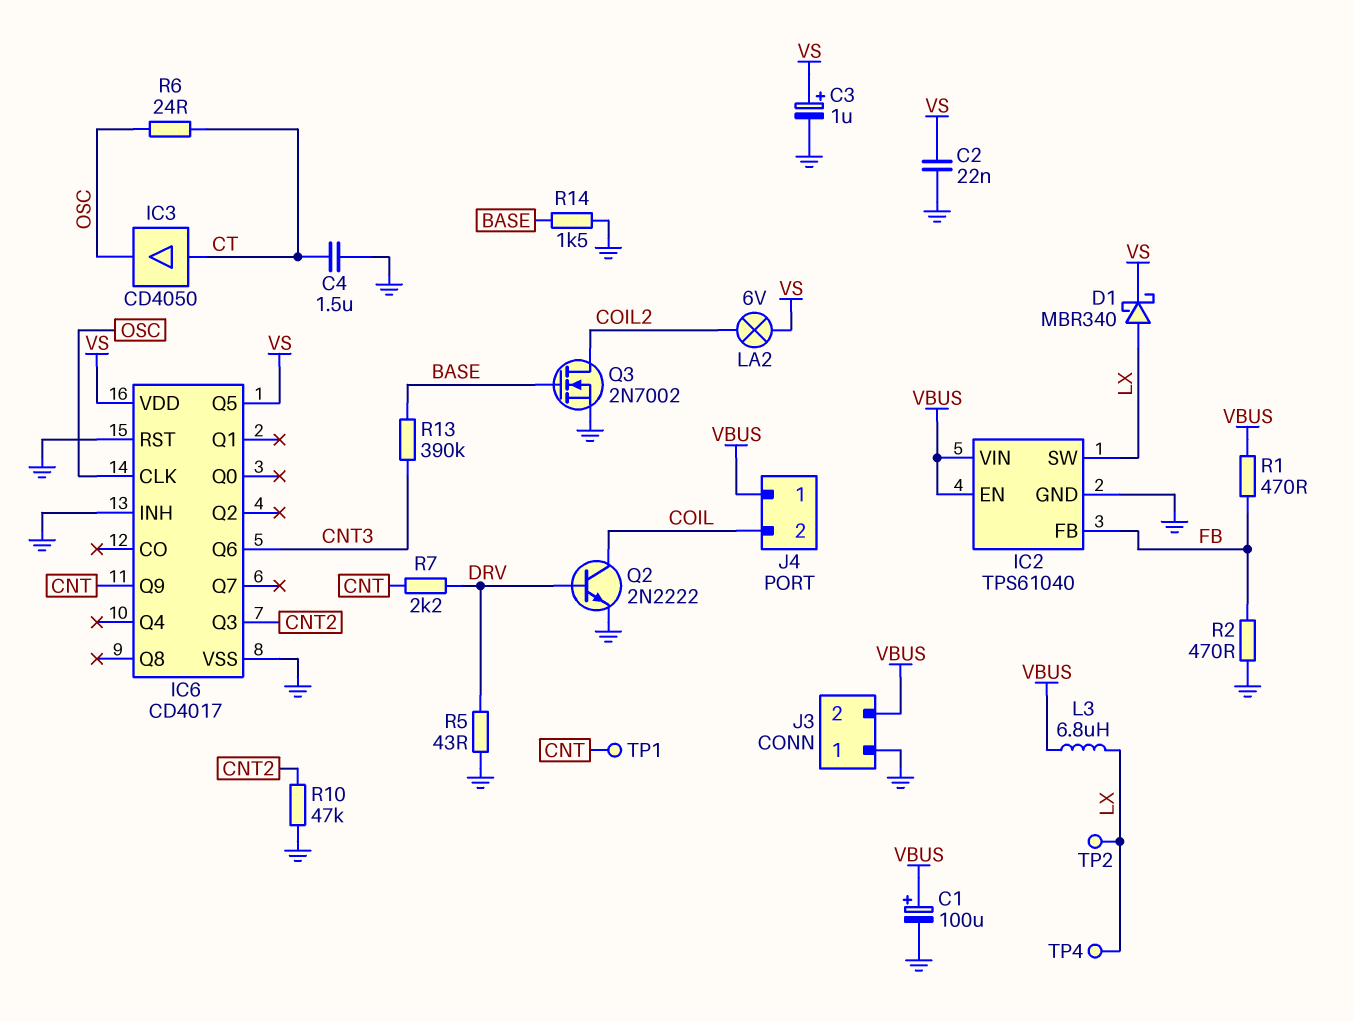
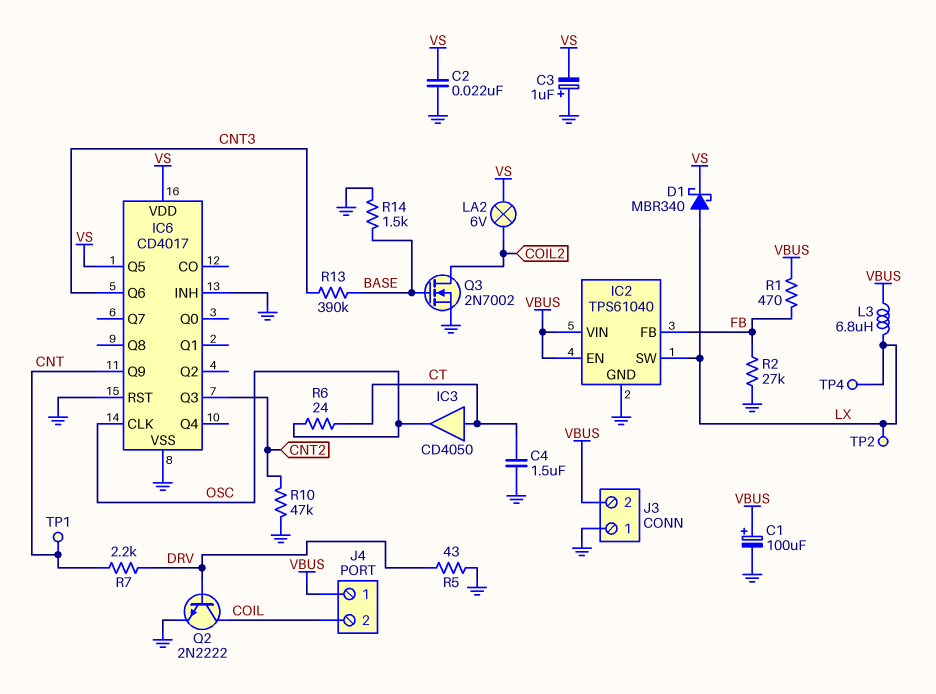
C3: 1uF (plus VS, minus GND) -> 1uF (plus GND, minus VS)
R2: 470 (FB, GND) -> 27k (FB, GND)

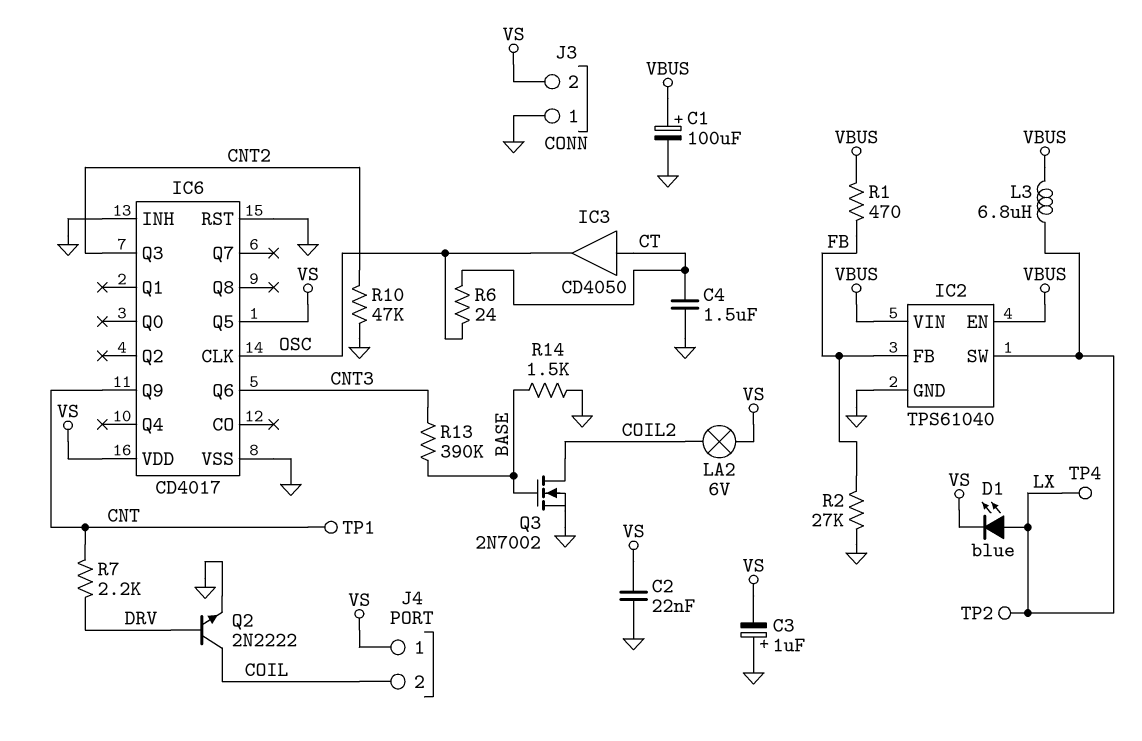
D1: schottky MBR340 (A LX, K VS) -> LED blue (A LX, K VS)
J3 pin 2: VBUS -> VS
J4 pin 1: VBUS -> VS
R5: 43 (DRV, GND) -> none

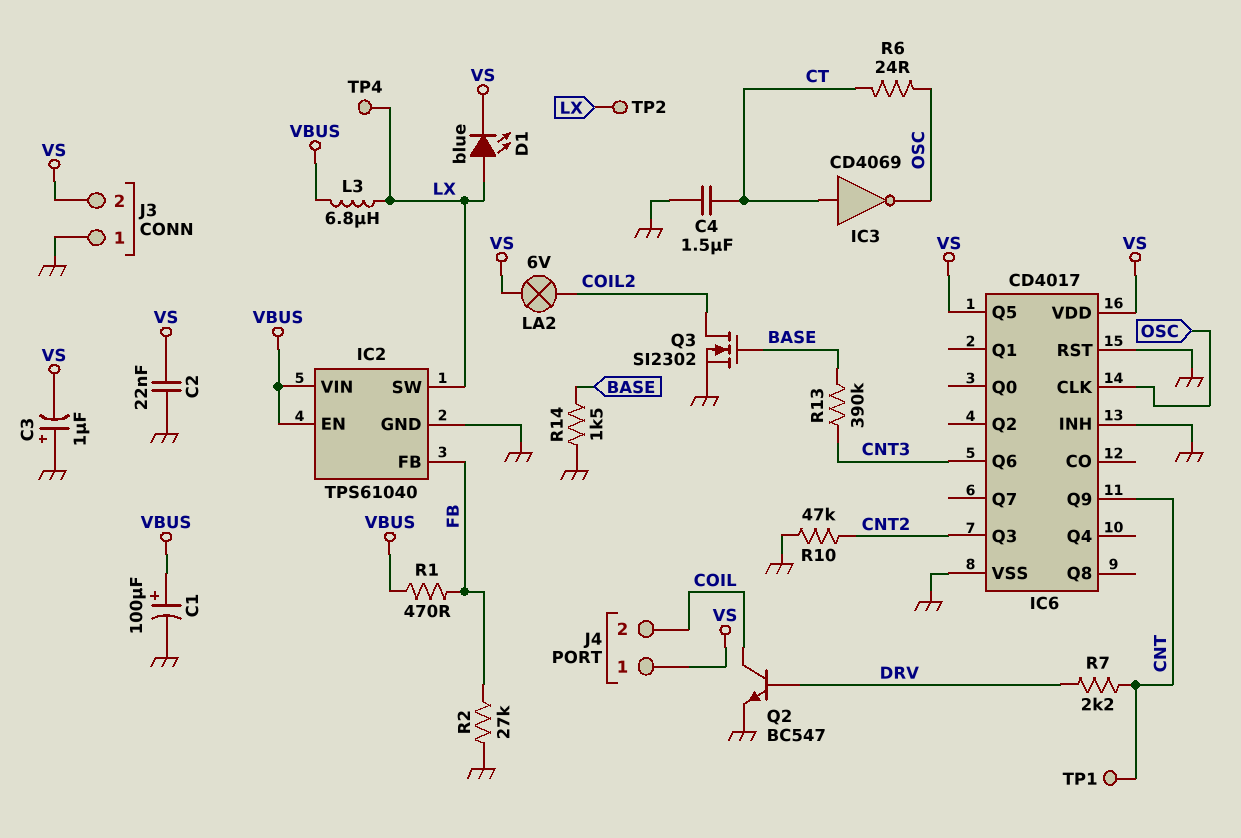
IC3: buffer CD4050 (in CT, out OSC) -> NOT CD4069 (in CT, out OSC)
Q2: NPN 2N2222 (B DRV, C COIL, E GND) -> NPN BC547 (B DRV, C COIL, E GND)
Q3: NMOS 2N7002 (G BASE, D COIL2, S GND) -> NMOS SI2302 (G BASE, D COIL2, S GND)

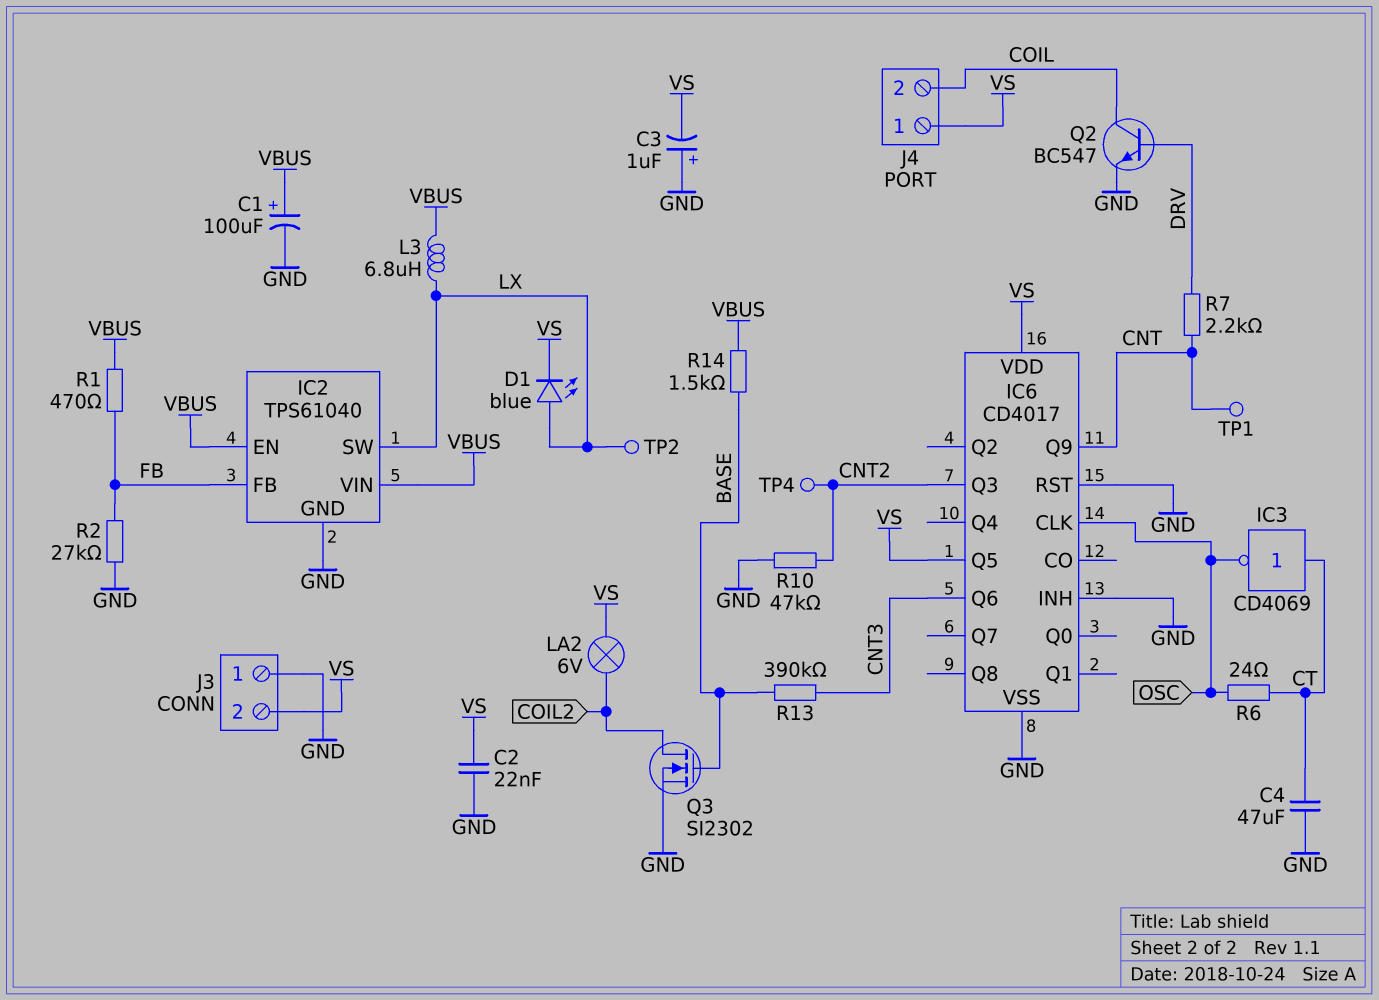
C4: 1.5uF (CT, GND) -> 47uF (CT, GND)
R14: 1.5k (BASE, GND) -> 1.5k (BASE, VBUS)
TP4: test point (LX) -> test point (CNT2)

